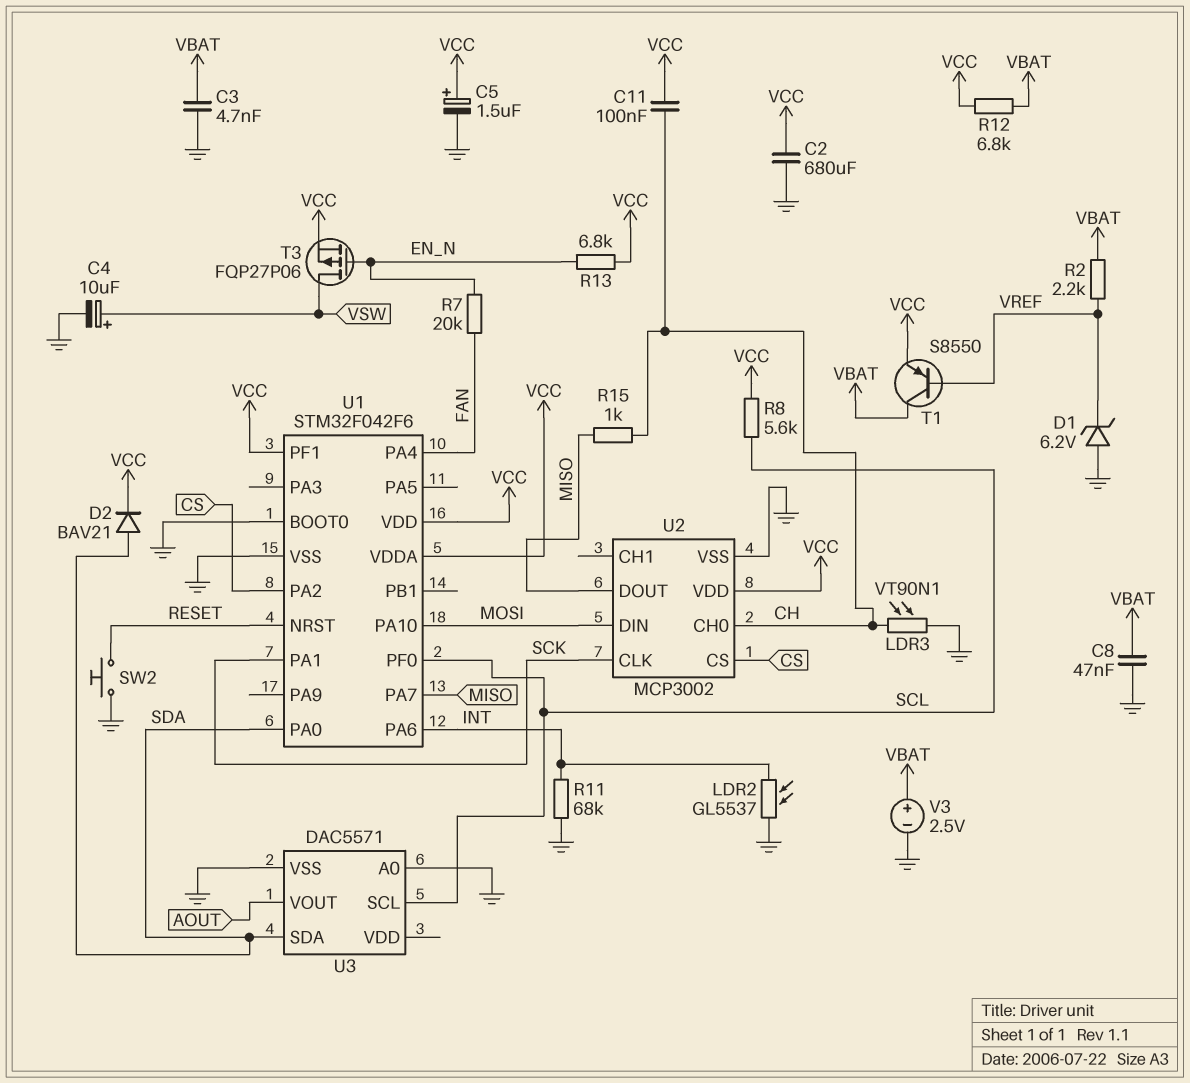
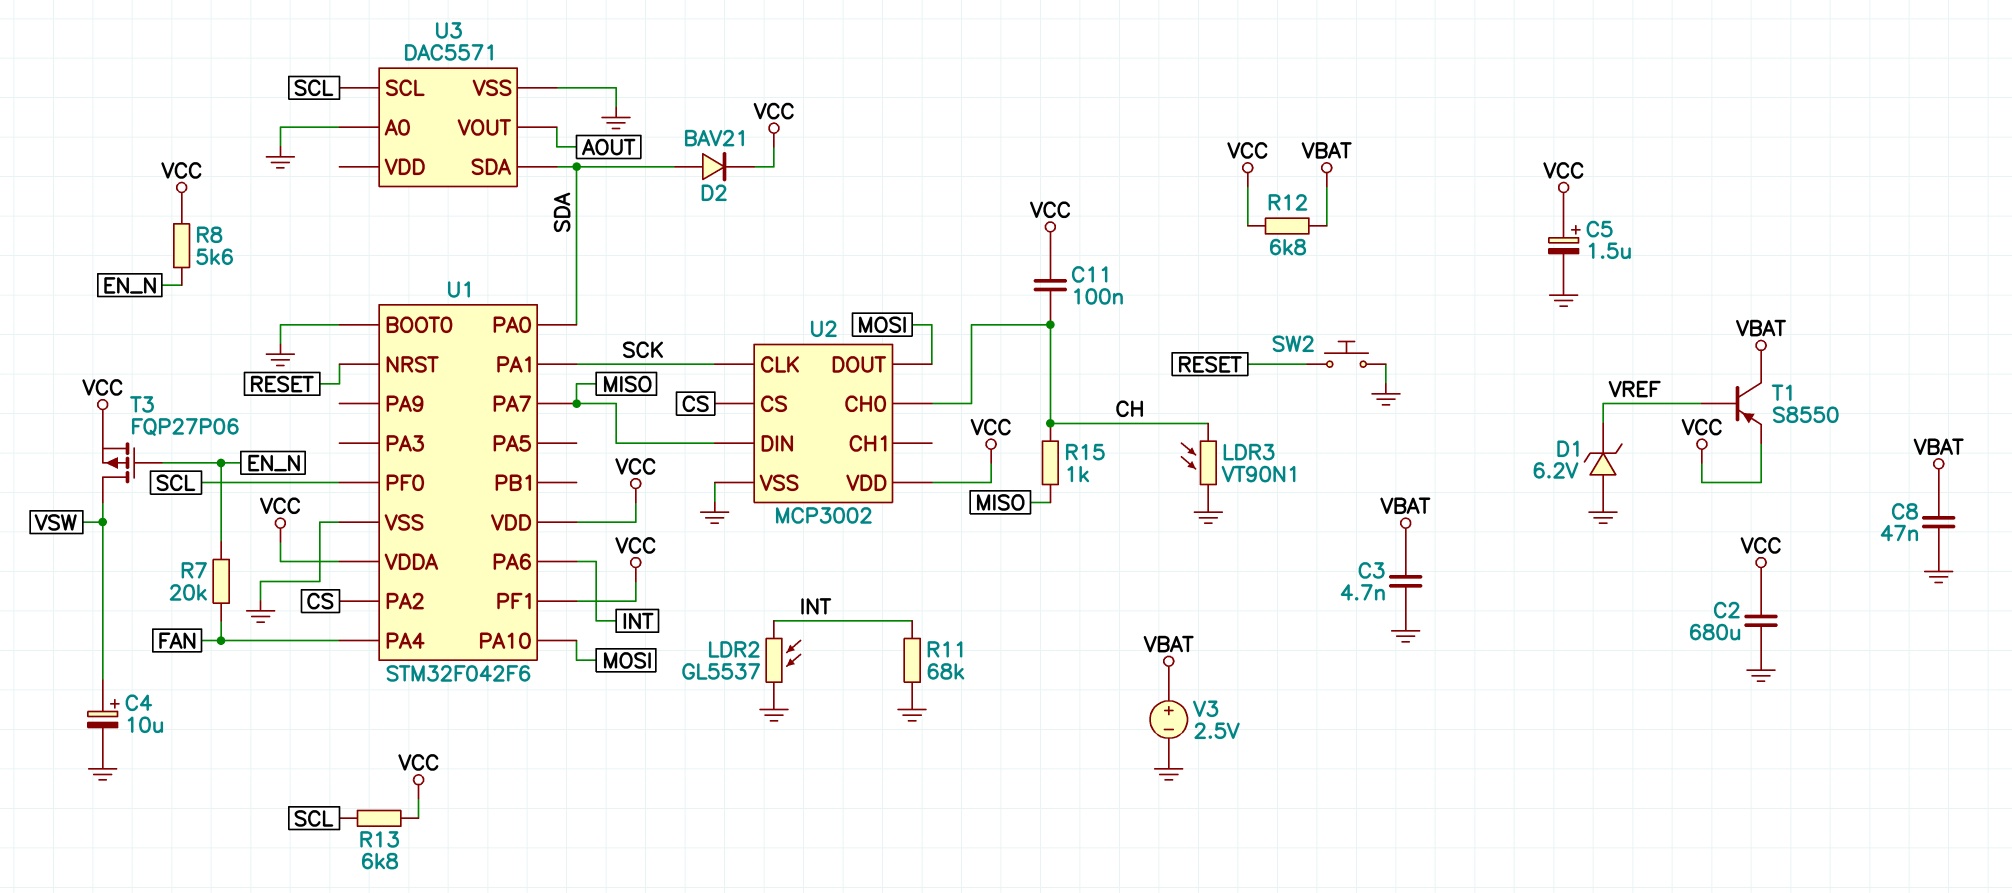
R2: 2.2k (VBAT, VREF) -> none
R8: 5.6k (SCL, VCC) -> 5.6k (EN_N, VCC)
R13: 6.8k (EN_N, VCC) -> 6.8k (SCL, VCC)
U2 pin DIN: MOSI -> MISO
U2 pin DOUT: MISO -> MOSI

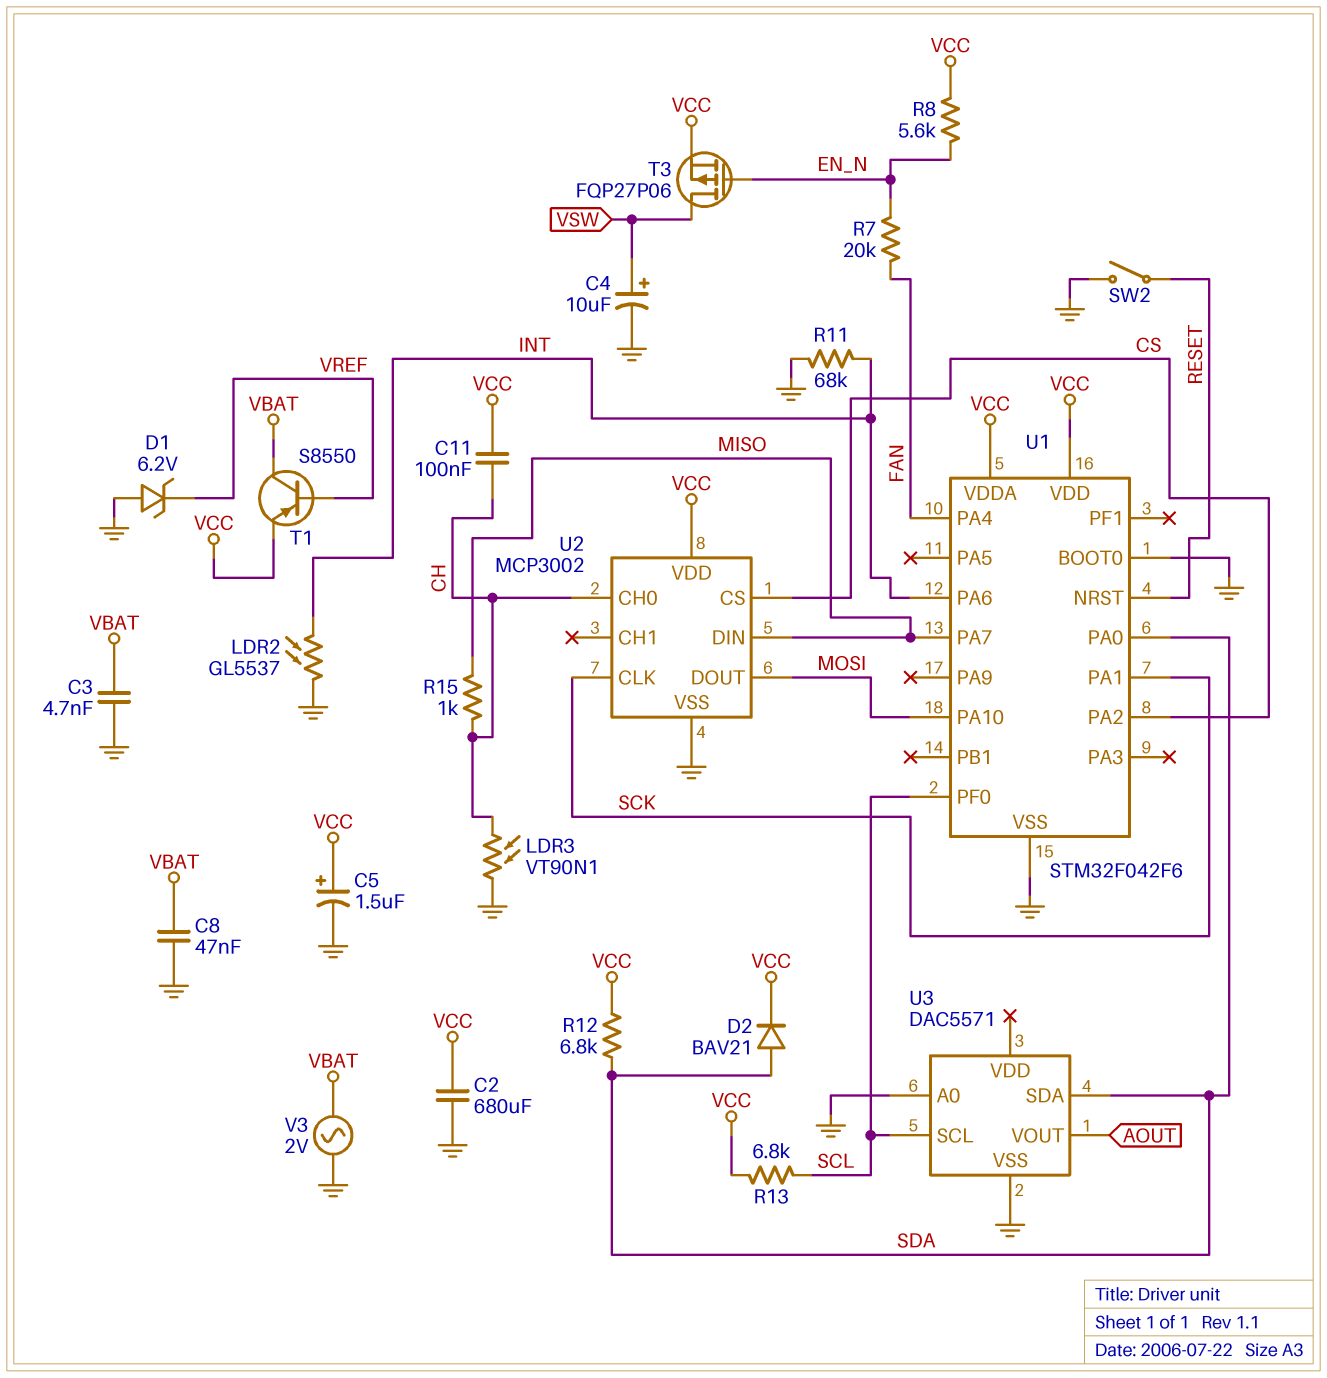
R12: 6.8k (VBAT, VCC) -> 6.8k (SDA, VCC)
SW2: button (GND, RESET) -> switch (GND, RESET)
U1 pin PF1: VCC -> none
V3: 2.5V (plus VBAT, minus GND) -> AC 2V (GND, VBAT)

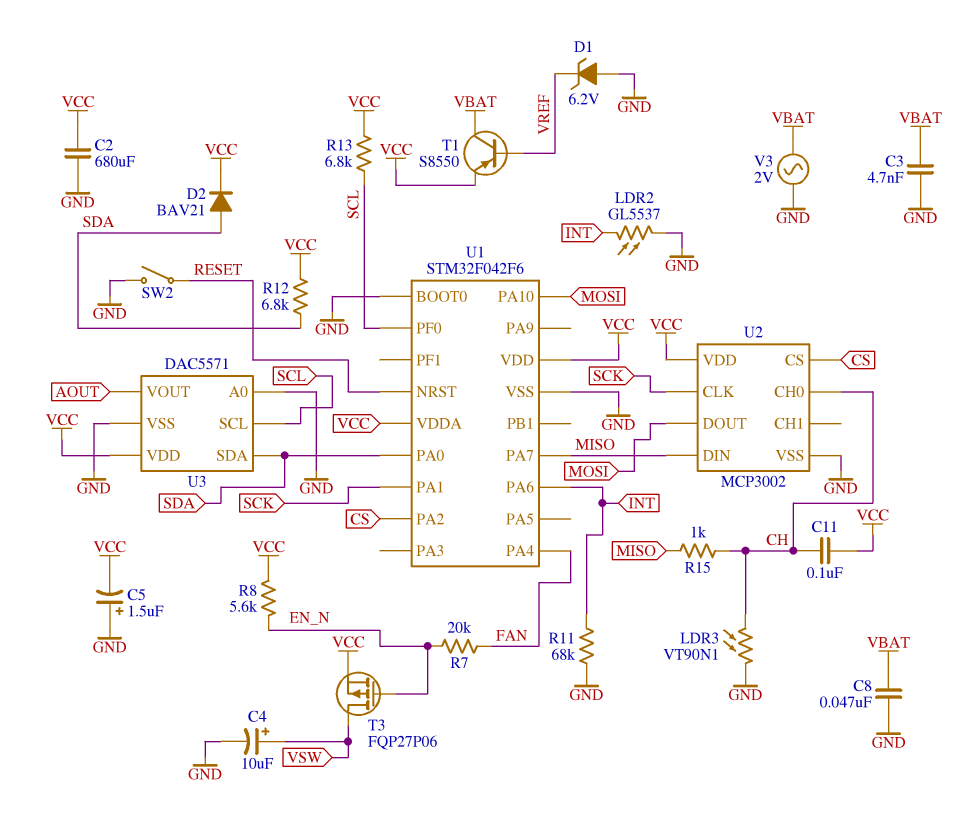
C5: 1.5uF (plus VCC, minus GND) -> 1.5uF (plus GND, minus VCC)
U3 pin VDD: none -> VCC

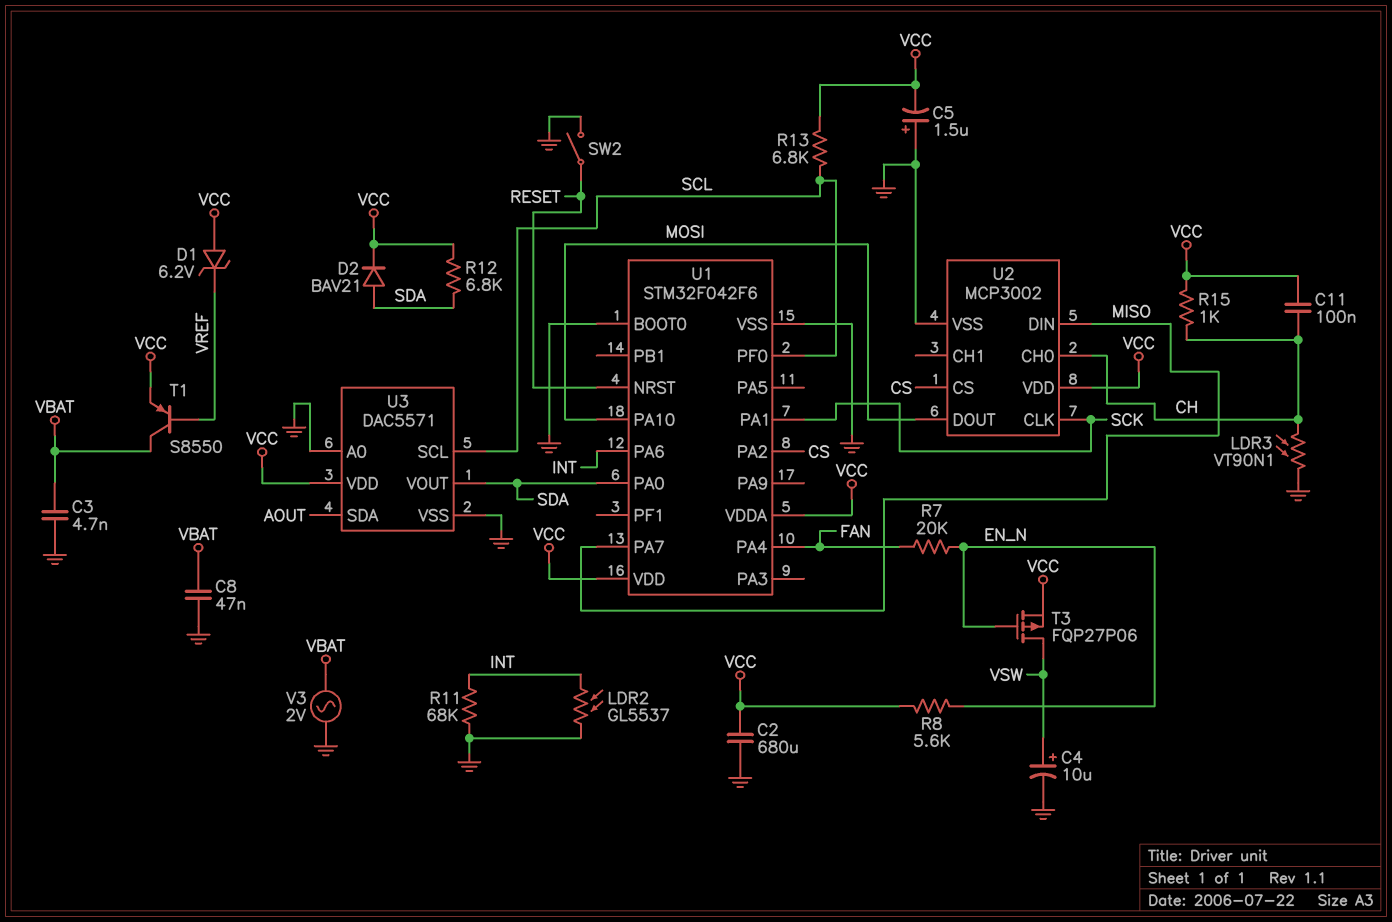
D1: zener 6.2V (A GND, K VREF) -> zener 6.2V (A VCC, K VREF)
R15: 1k (CH, MISO) -> 1k (CH, VCC)
U3 pin SDA: SDA -> AOUT
U3 pin VOUT: AOUT -> SDA

